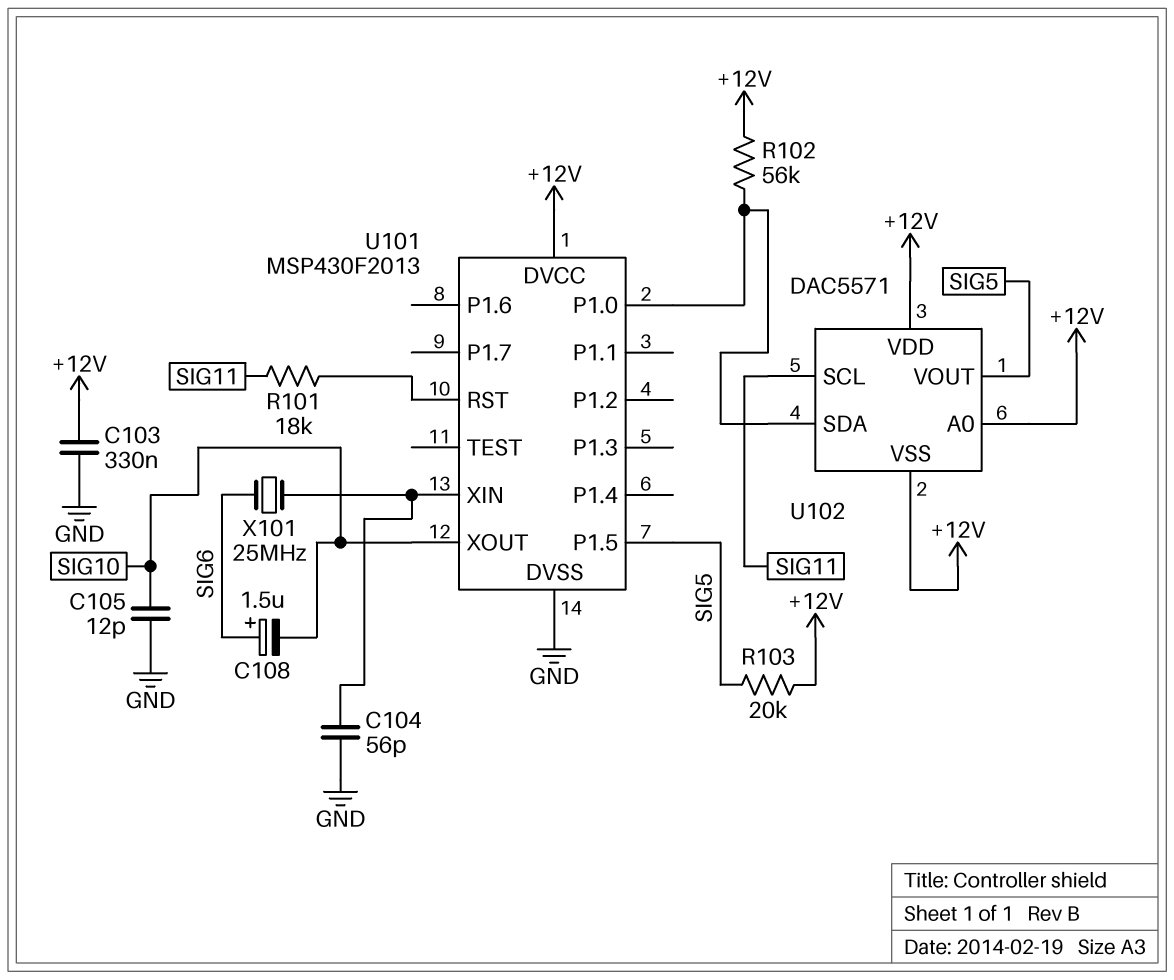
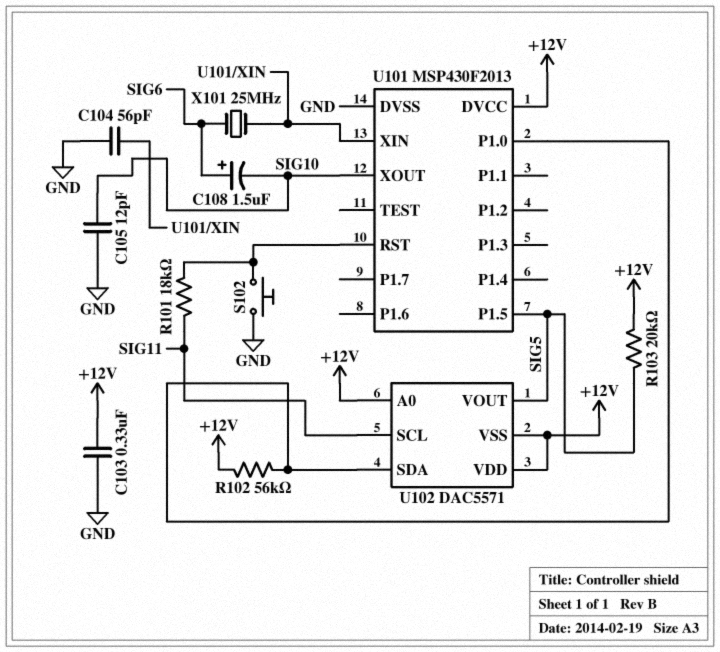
S102: none -> button (GND, U101/RST)

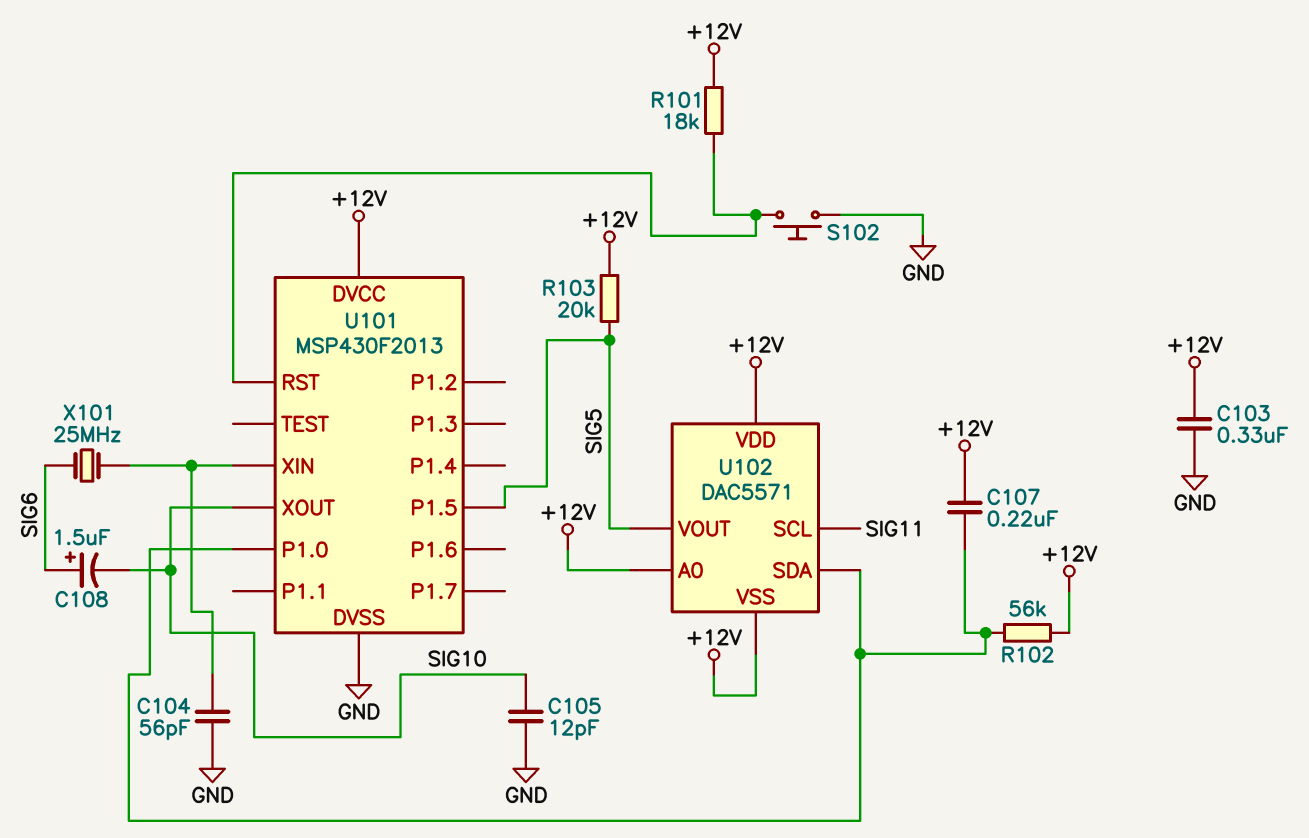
C107: none -> 220nF (+12V, U101/P1.0)
R101: 18k (SIG11, U101/RST) -> 18k (+12V, U101/RST)

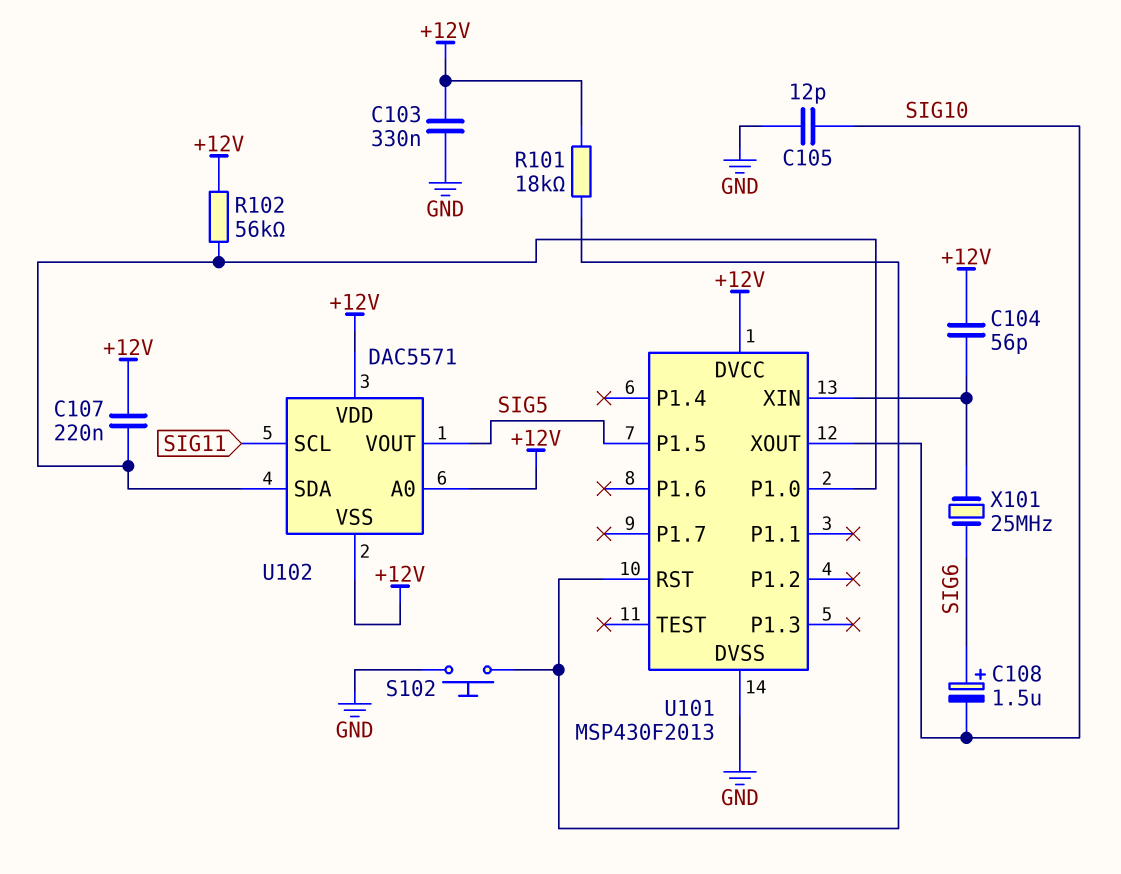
C104: 56pF (GND, U101/XIN) -> 56pF (+12V, U101/XIN)
R103: 20k (+12V, SIG5) -> none

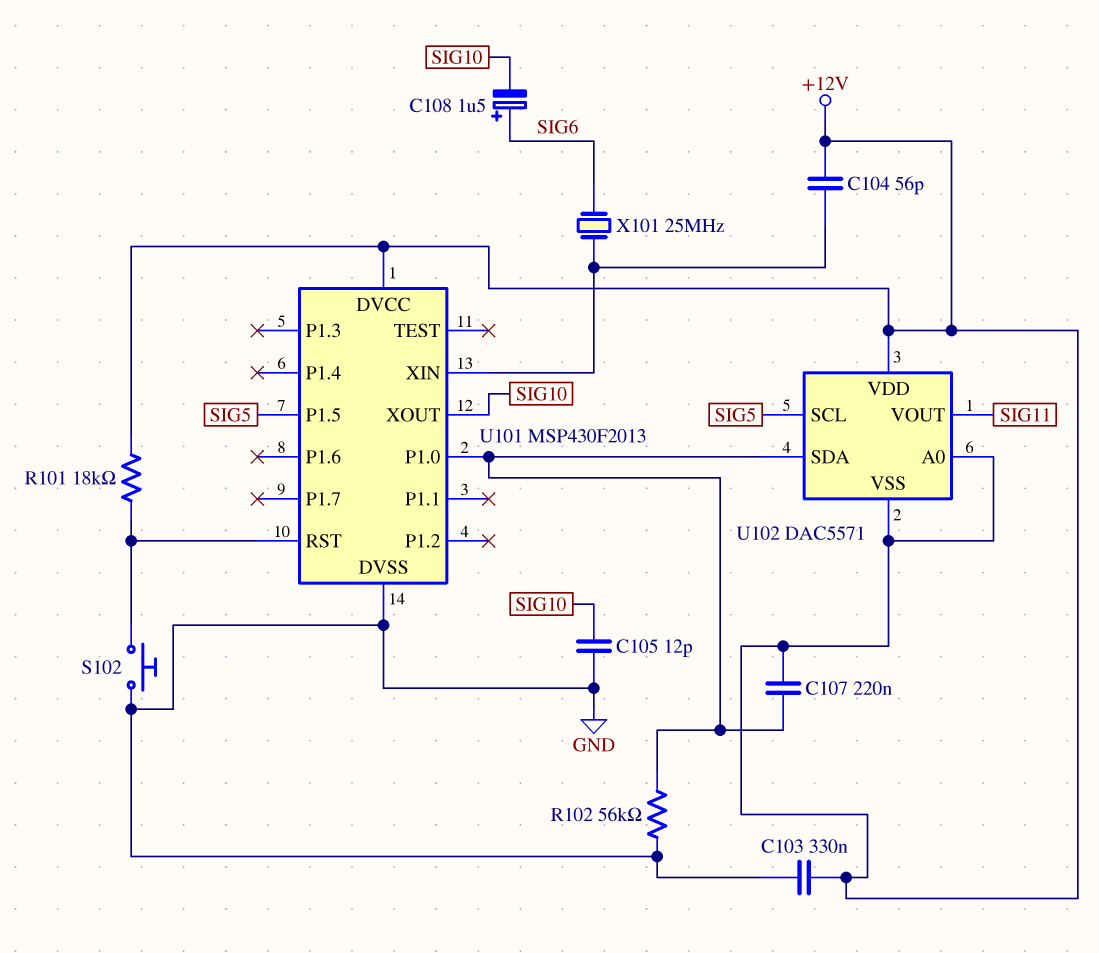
R102: 56k (+12V, U101/P1.0) -> 56k (GND, U101/P1.0)
U102 pin SCL: SIG11 -> SIG5
U102 pin VOUT: SIG5 -> SIG11

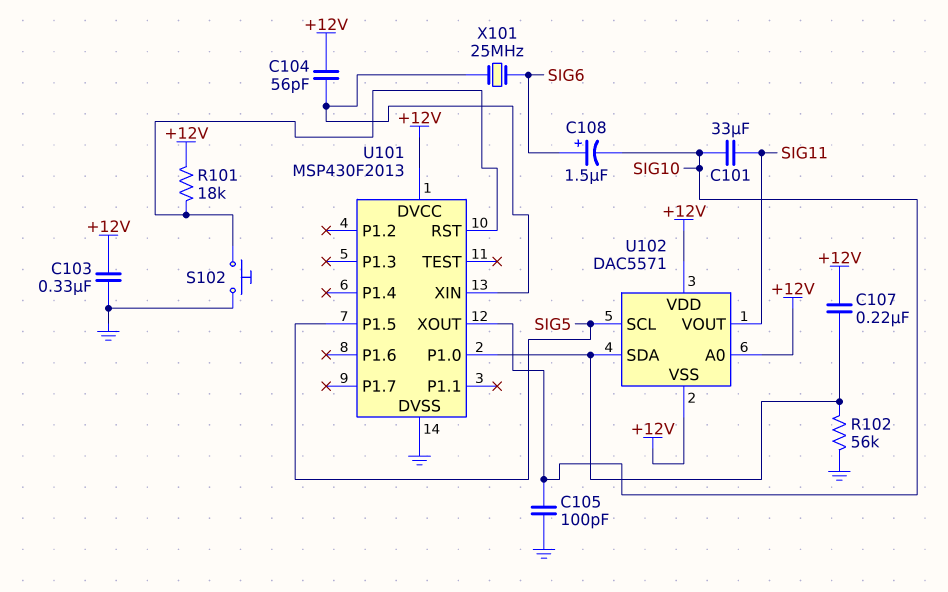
C101: none -> 33uF (SIG10, SIG11)
C105: 12pF (GND, SIG10) -> 100pF (GND, SIG10)

